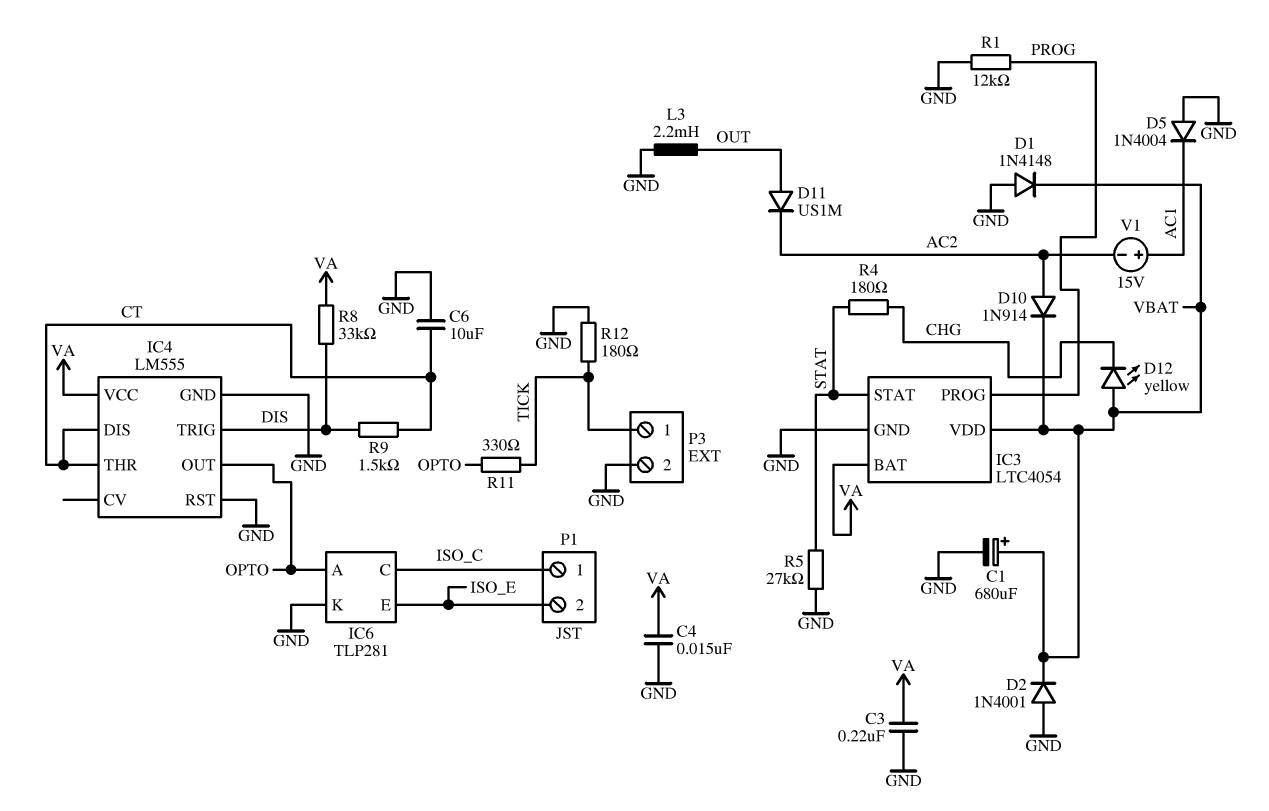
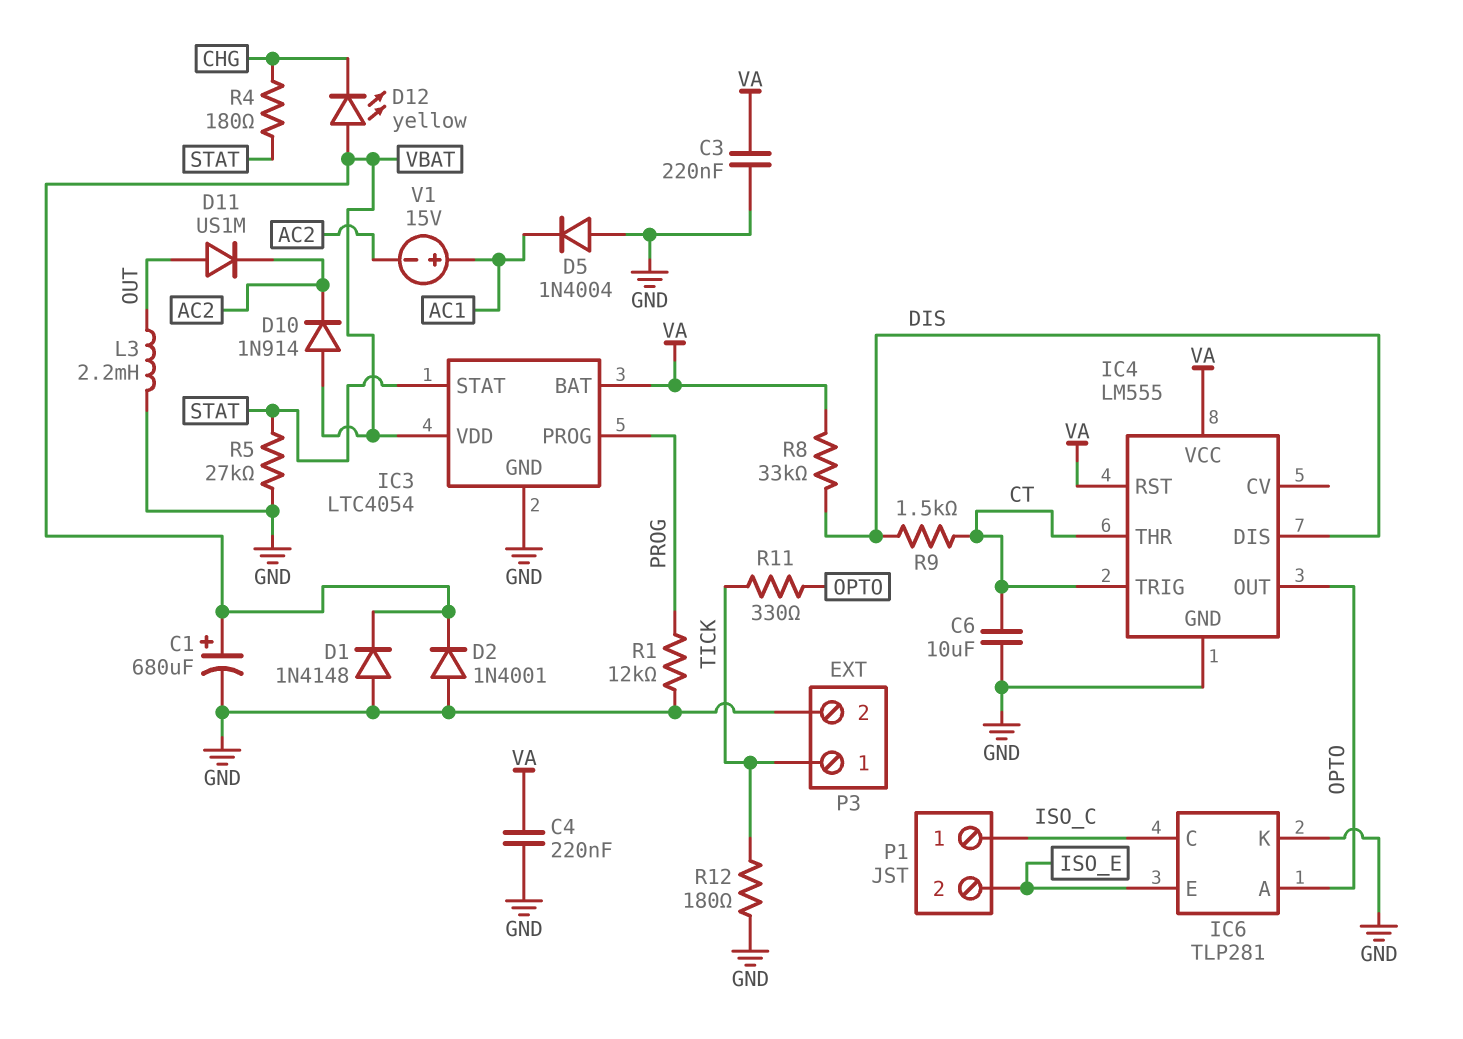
C4: 15nF (GND, VA) -> 220nF (GND, VA)
D10: diode 1N914 (A AC2, K VBAT) -> diode 1N914 (A VBAT, K AC2)
IC4 pin DIS: CT -> DIS
IC4 pin RST: GND -> VA
IC4 pin TRIG: DIS -> CT

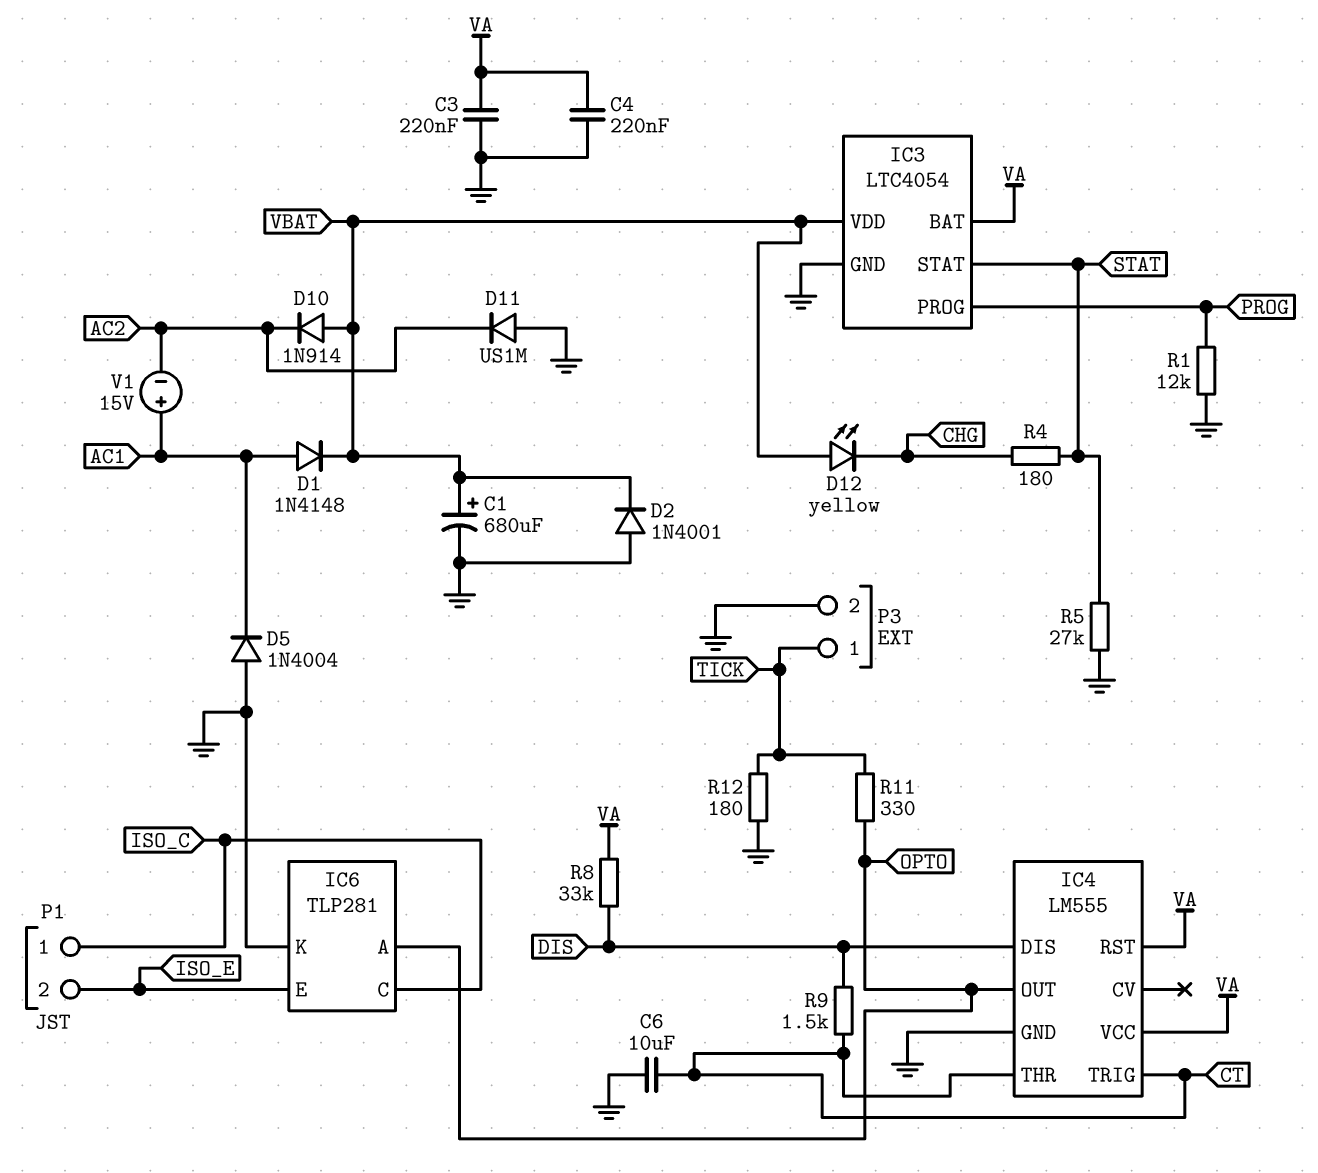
D1: diode 1N4148 (A GND, K VBAT) -> diode 1N4148 (A AC1, K VBAT)
D11: diode US1M (A OUT, K AC2) -> diode US1M (A GND, K AC2)
L3: 2.2mH (GND, OUT) -> none

